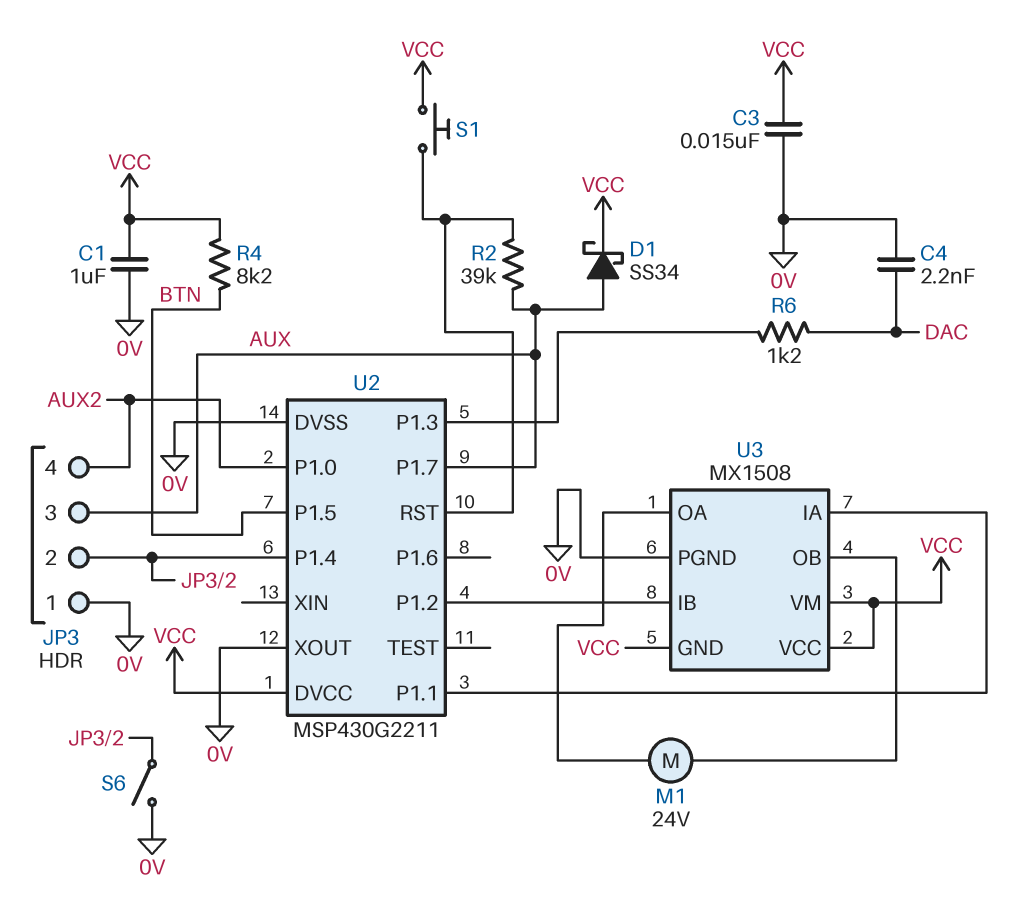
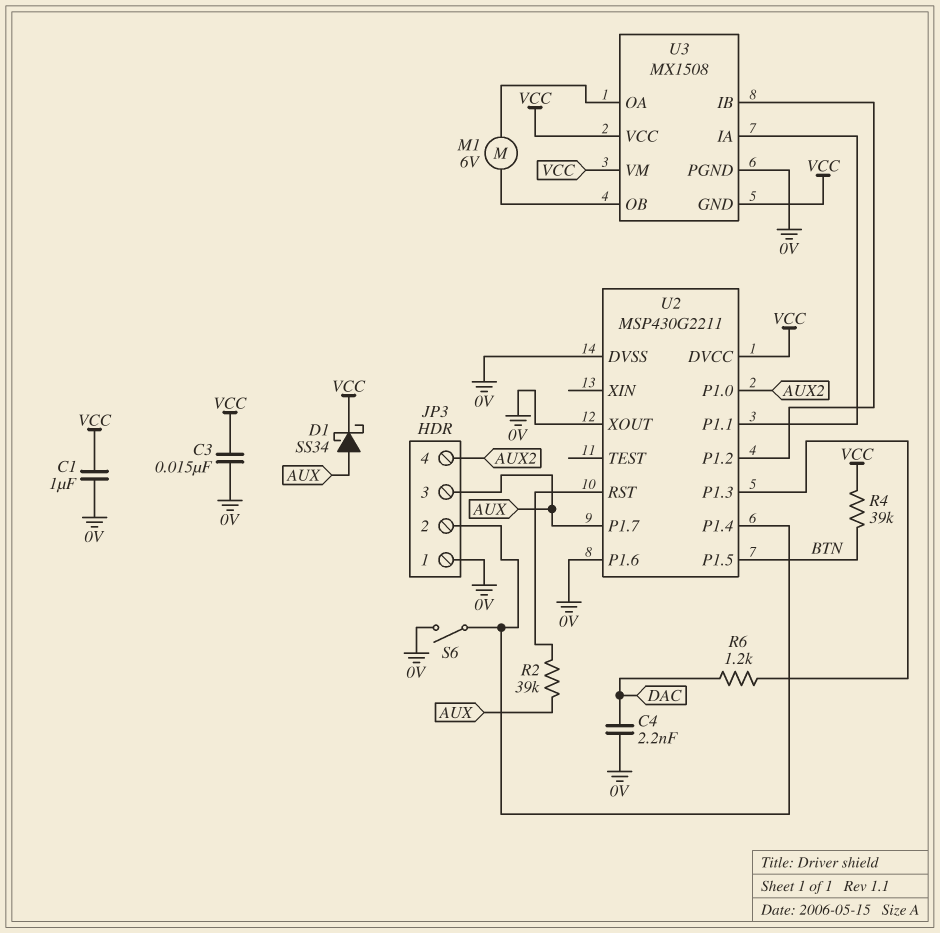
M1: motor 24V (U3/OA, U3/OB) -> motor 6V (U3/OA, U3/OB)
R4: 8.2k (BTN, VCC) -> 39k (BTN, VCC)
S1: button (U2/RST, VCC) -> none
U2 pin P1.6: none -> 0V

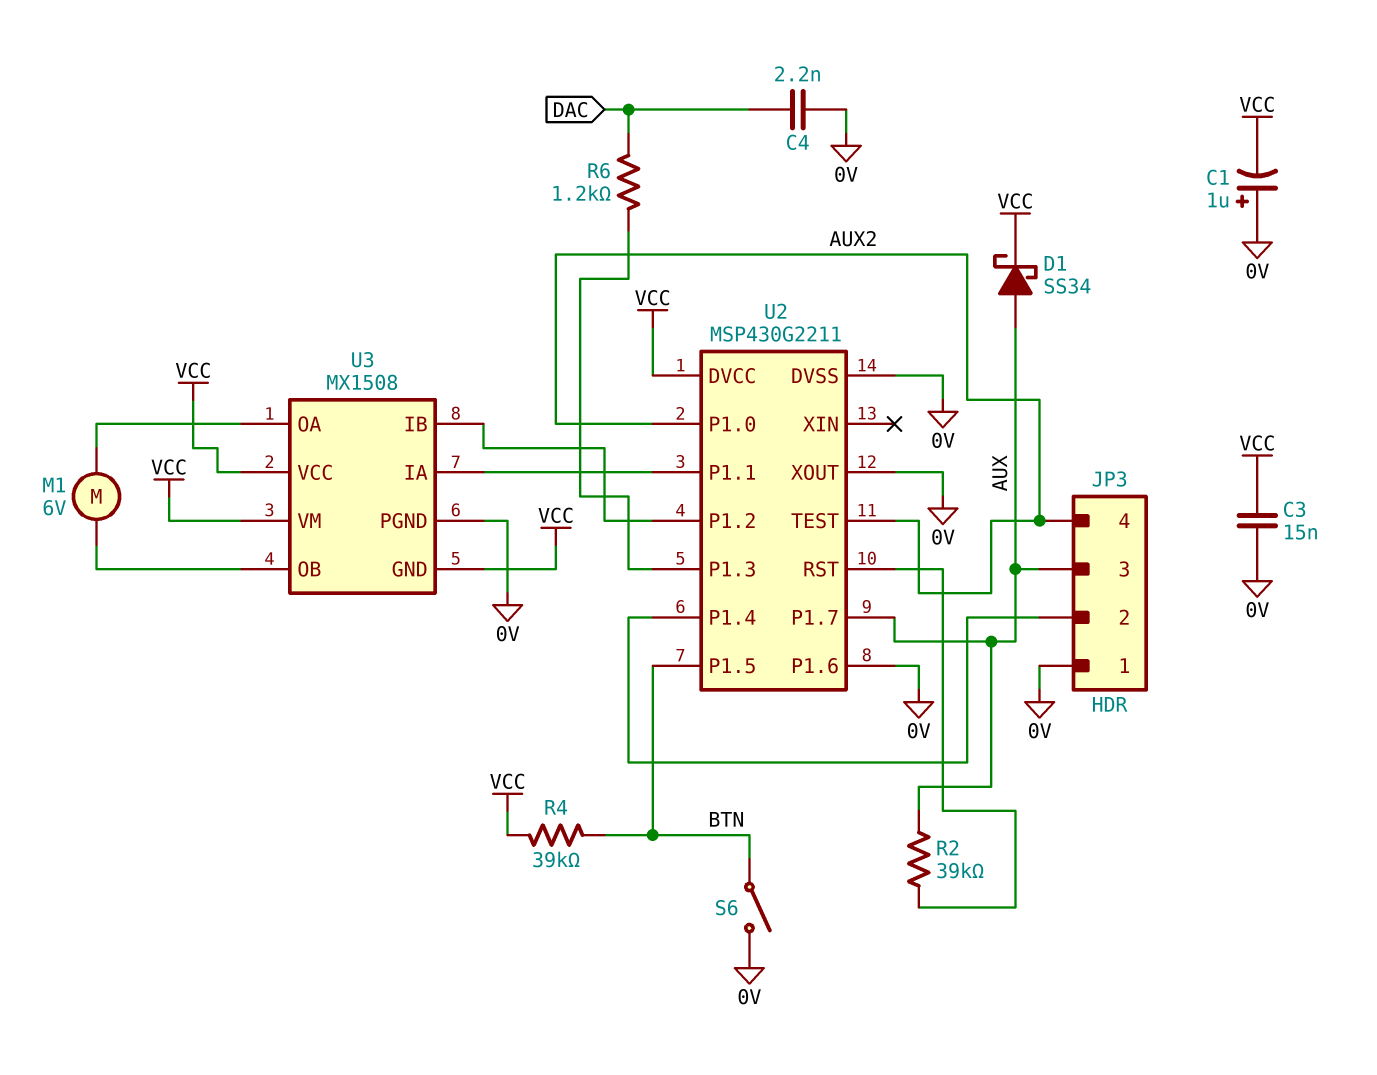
C1: 1uF (0V, VCC) -> 1uF (plus 0V, minus VCC)
S6: switch (0V, JP3/2) -> switch (0V, BTN)
U2 pin TEST: none -> AUX2

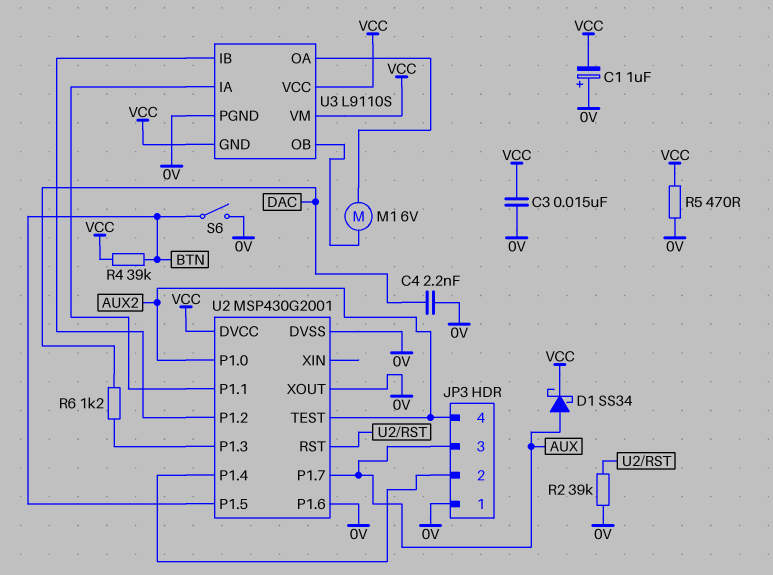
R2: 39k (AUX, U2/RST) -> 39k (0V, U2/RST)
R5: none -> 470 (0V, VCC)
U2: MSP430G2211 -> MSP430G2001
U3: MX1508 -> L9110S

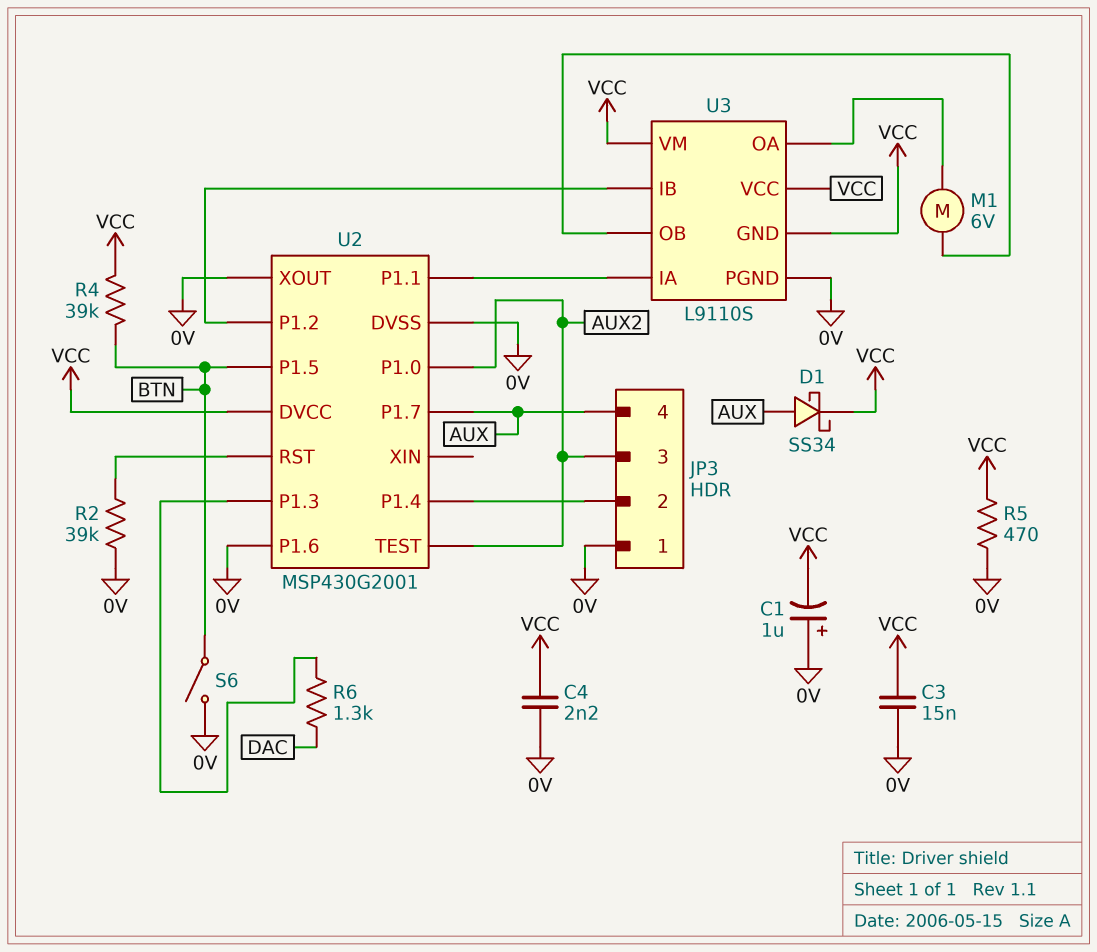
C4: 2.2nF (0V, DAC) -> 2.2nF (0V, VCC)
JP3 pin 3: AUX -> AUX2
JP3 pin 4: AUX2 -> AUX
R6: 1.2k (DAC, U2/P1.3) -> 1.3k (DAC, U2/P1.3)

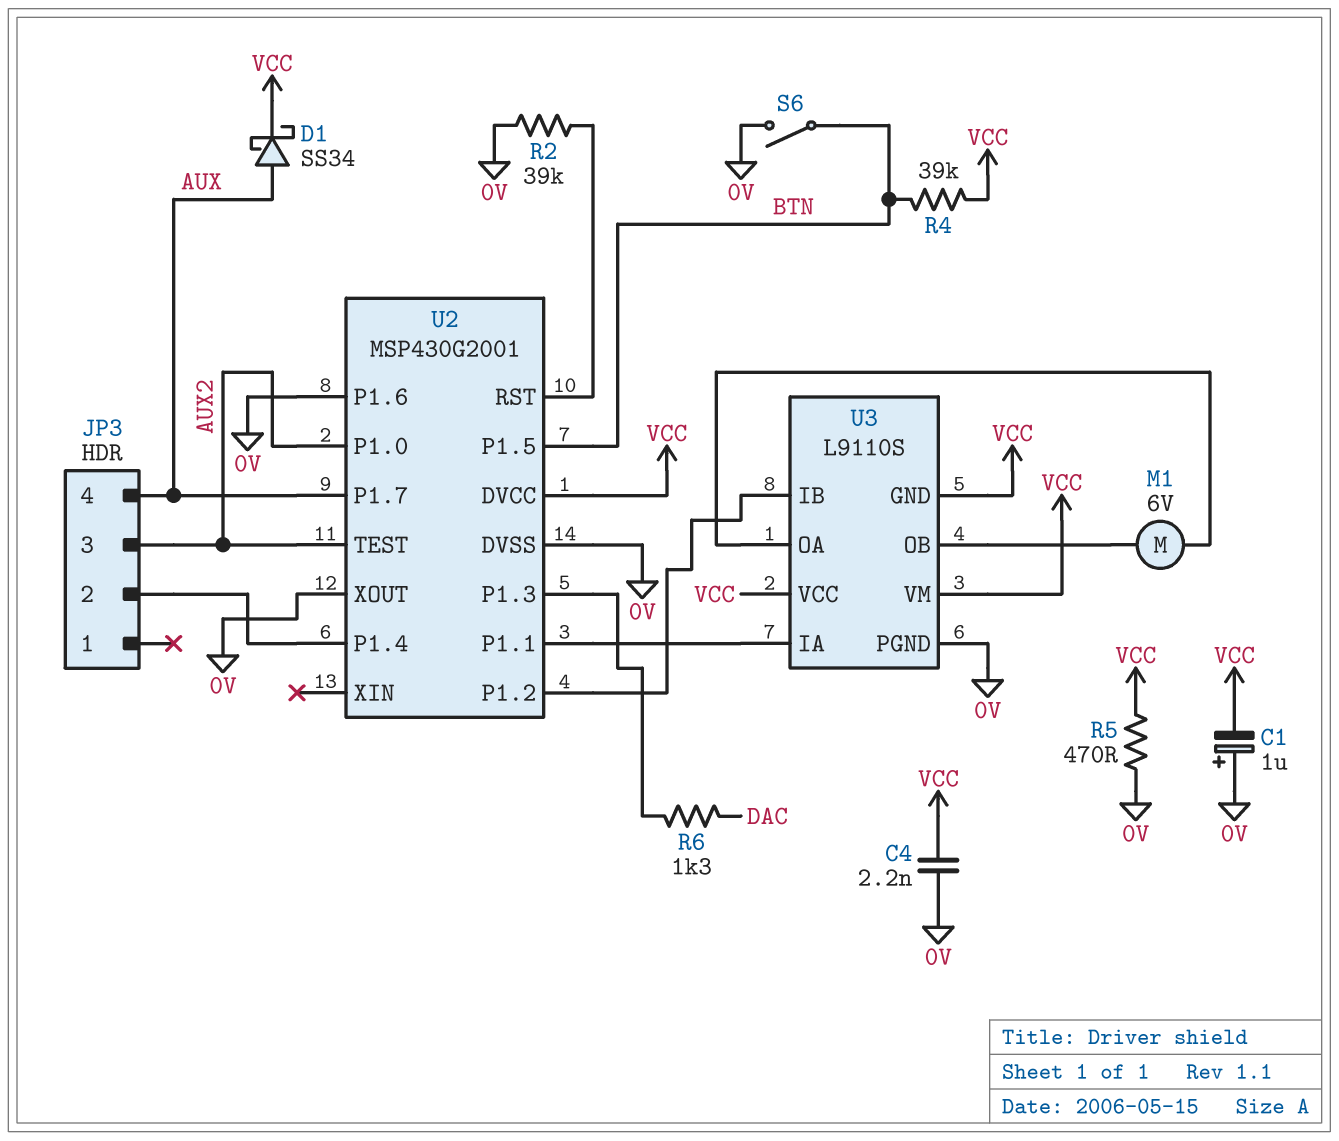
C3: 15nF (0V, VCC) -> none
JP3 pin 1: 0V -> none

